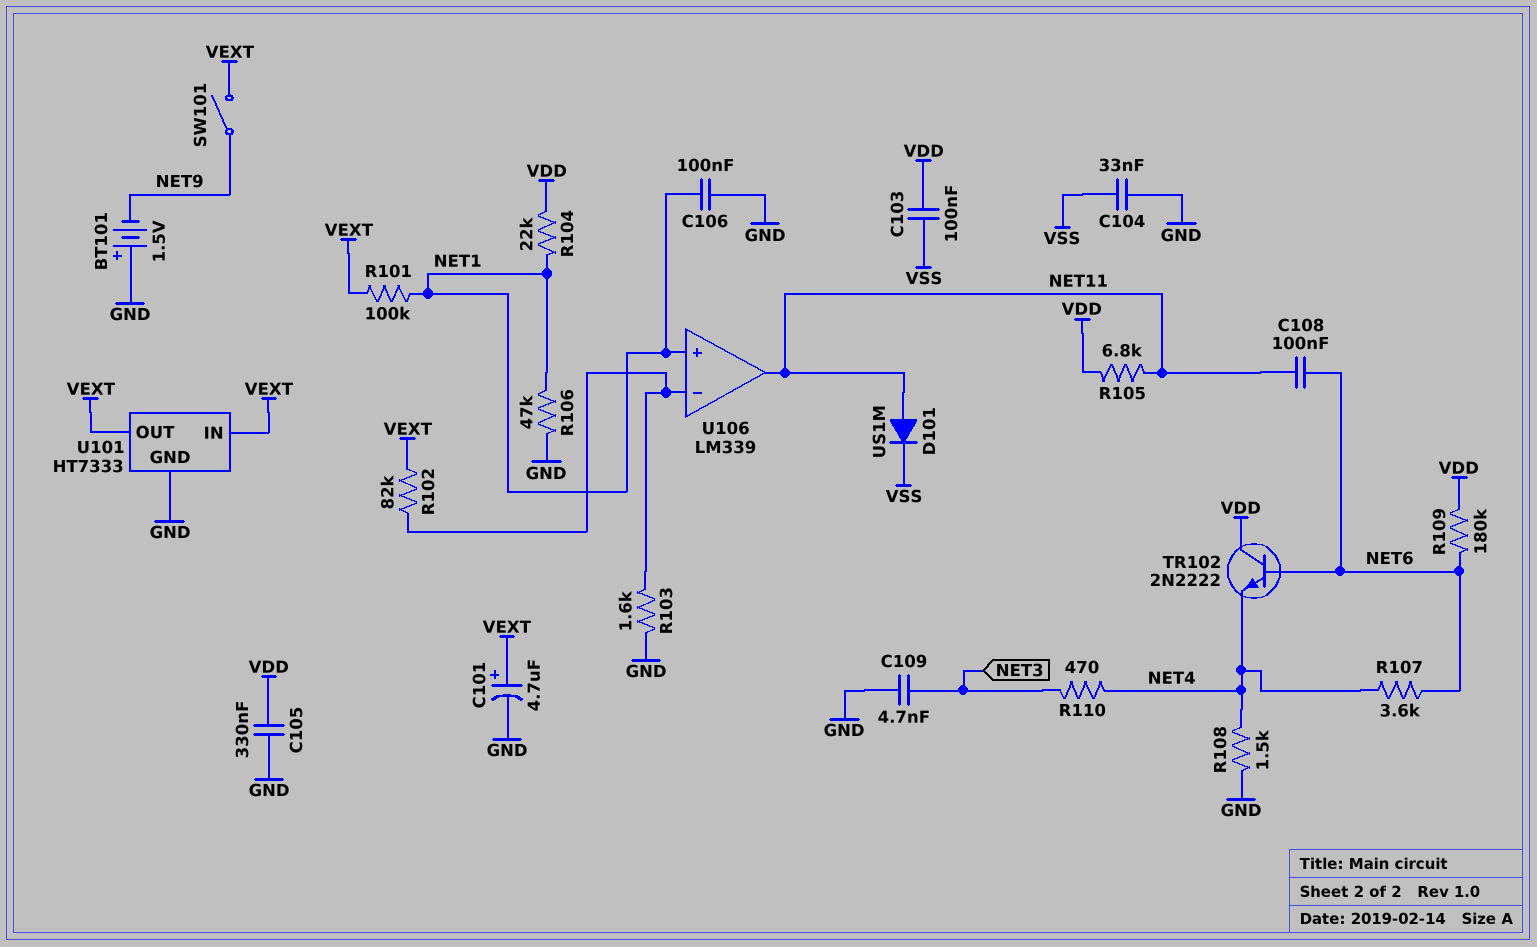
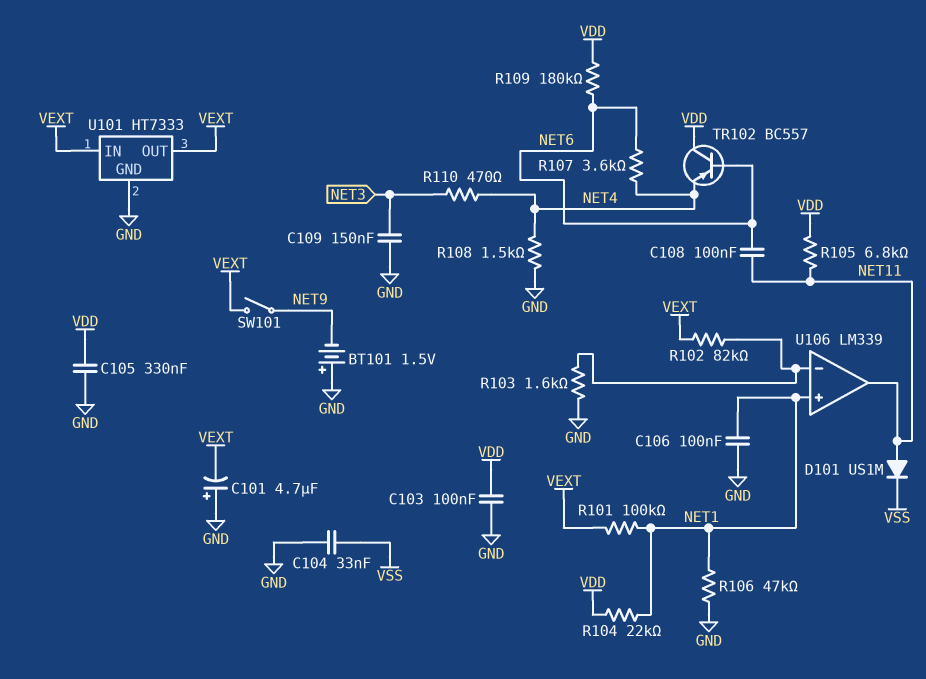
C101: 4.7uF (plus VEXT, minus GND) -> 4.7uF (plus GND, minus VEXT)
C103: 100nF (VDD, VSS) -> 100nF (GND, VDD)
C109: 4.7nF (GND, NET3) -> 150nF (GND, NET3)
TR102: NPN 2N2222 (B NET6, C VDD, E NET4) -> PNP BC557 (B NET6, C VDD, E NET4)

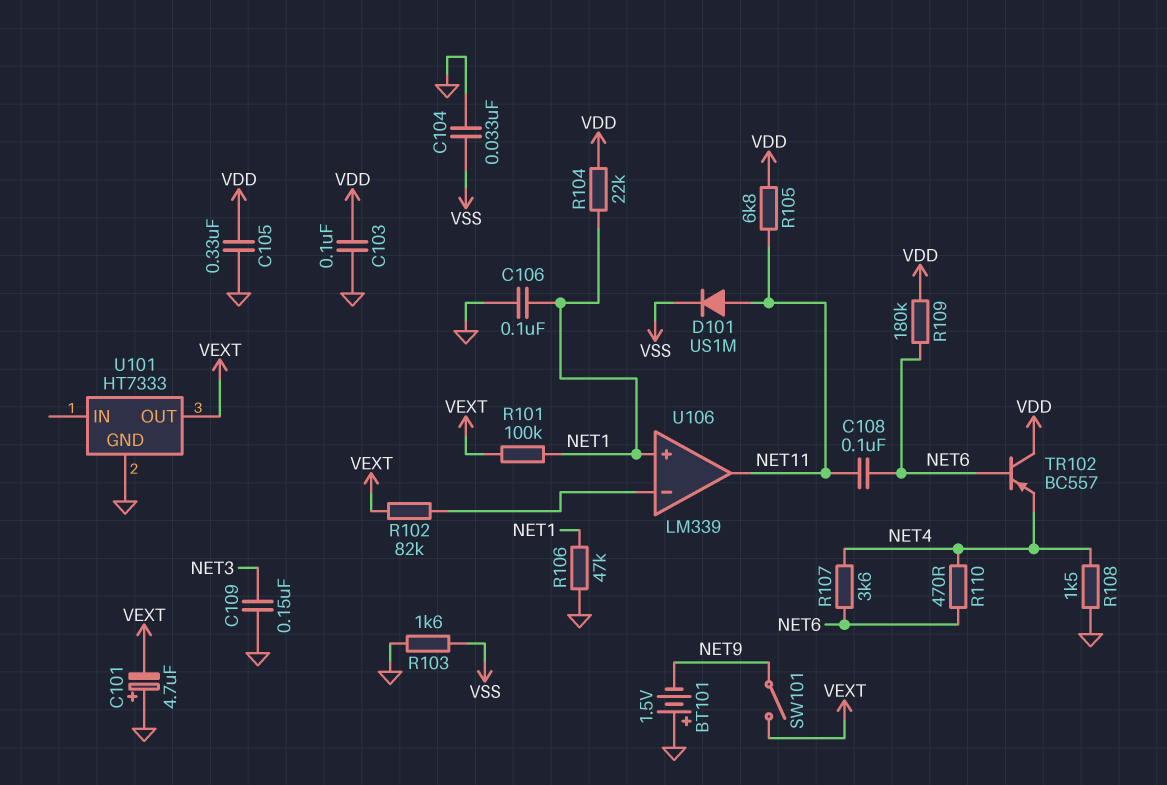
R103: 1.6k (GND, U106/in-) -> 1.6k (GND, VSS)
R110: 470 (NET3, NET4) -> 470 (NET4, NET6)
U101 pin IN: VEXT -> none

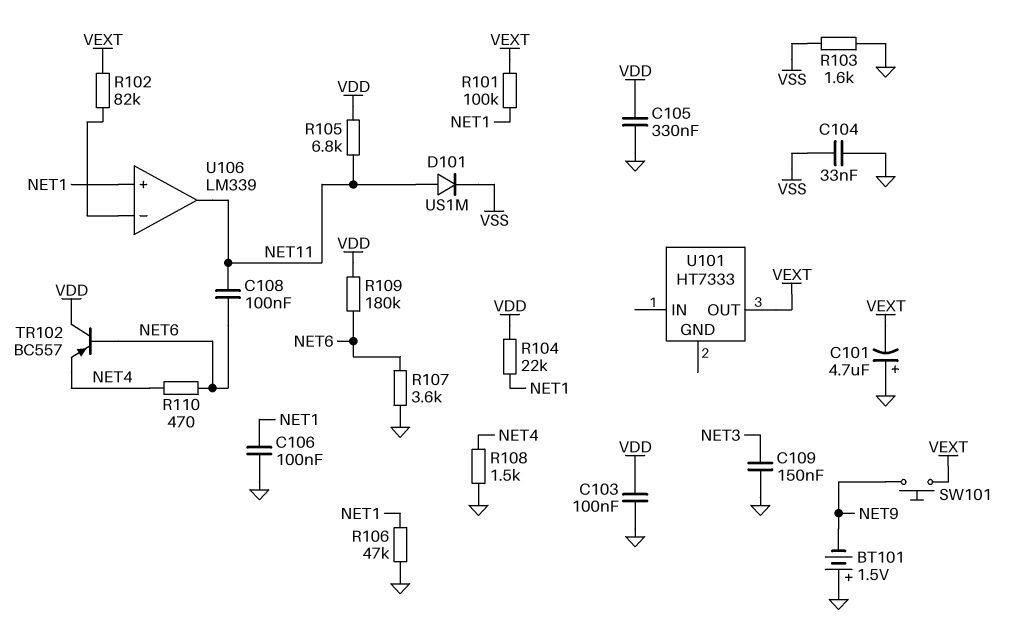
R107: 3.6k (NET4, NET6) -> 3.6k (GND, NET6)
SW101: switch (NET9, VEXT) -> button (NET9, VEXT)
U101 pin GND: GND -> none

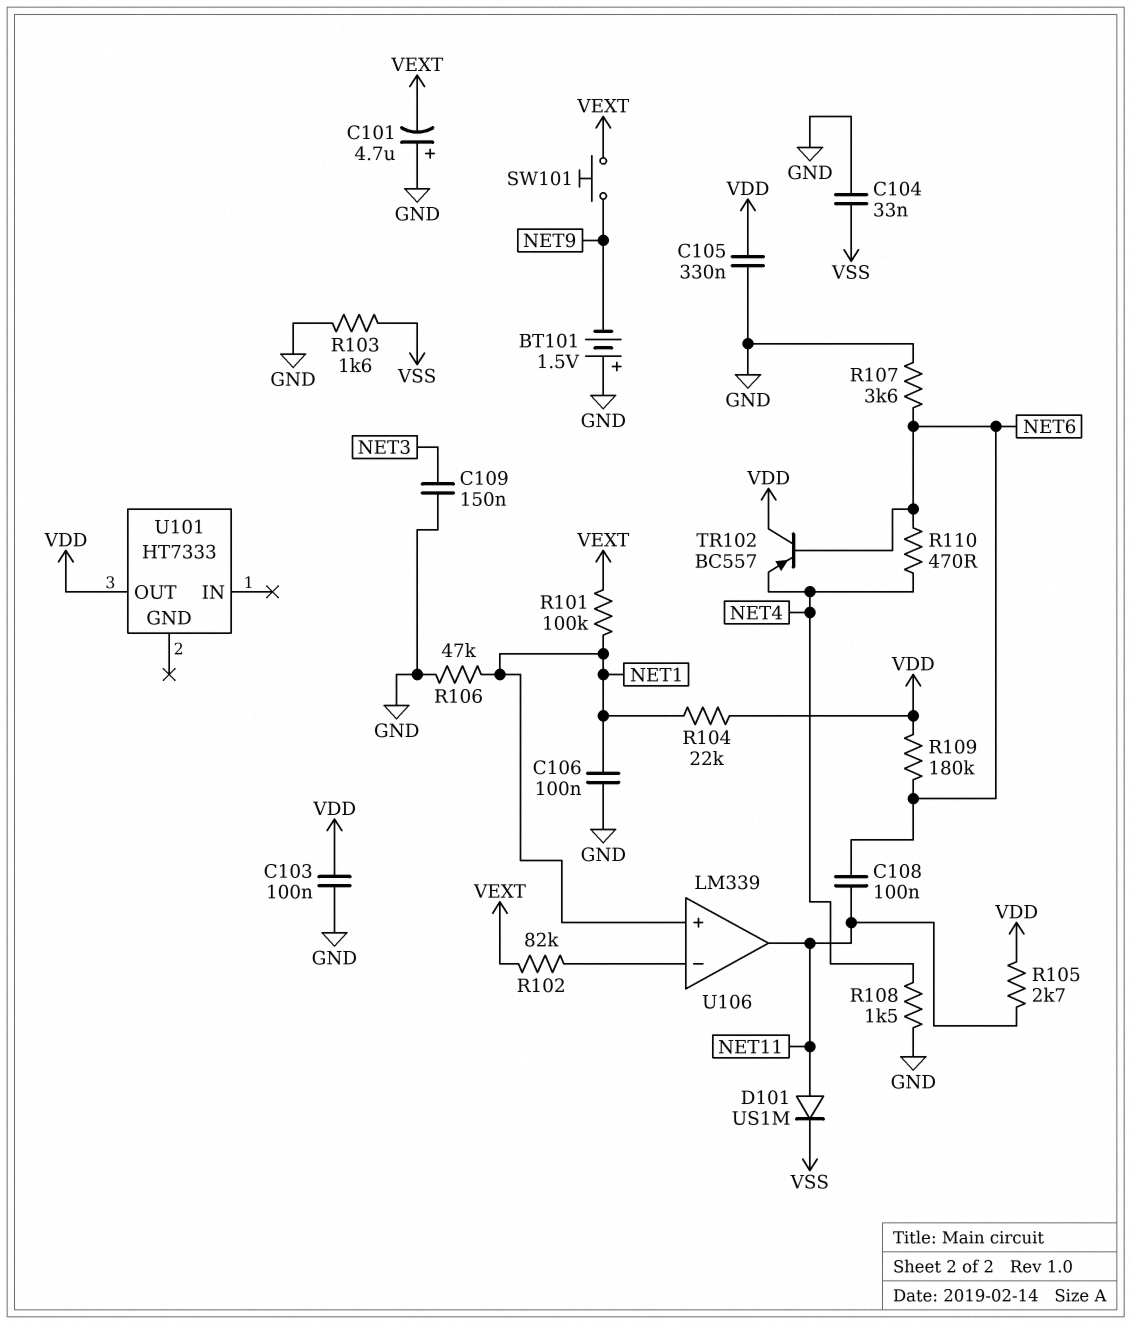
R105: 6.8k (NET11, VDD) -> 2.7k (NET11, VDD)
U101 pin OUT: VEXT -> VDD

